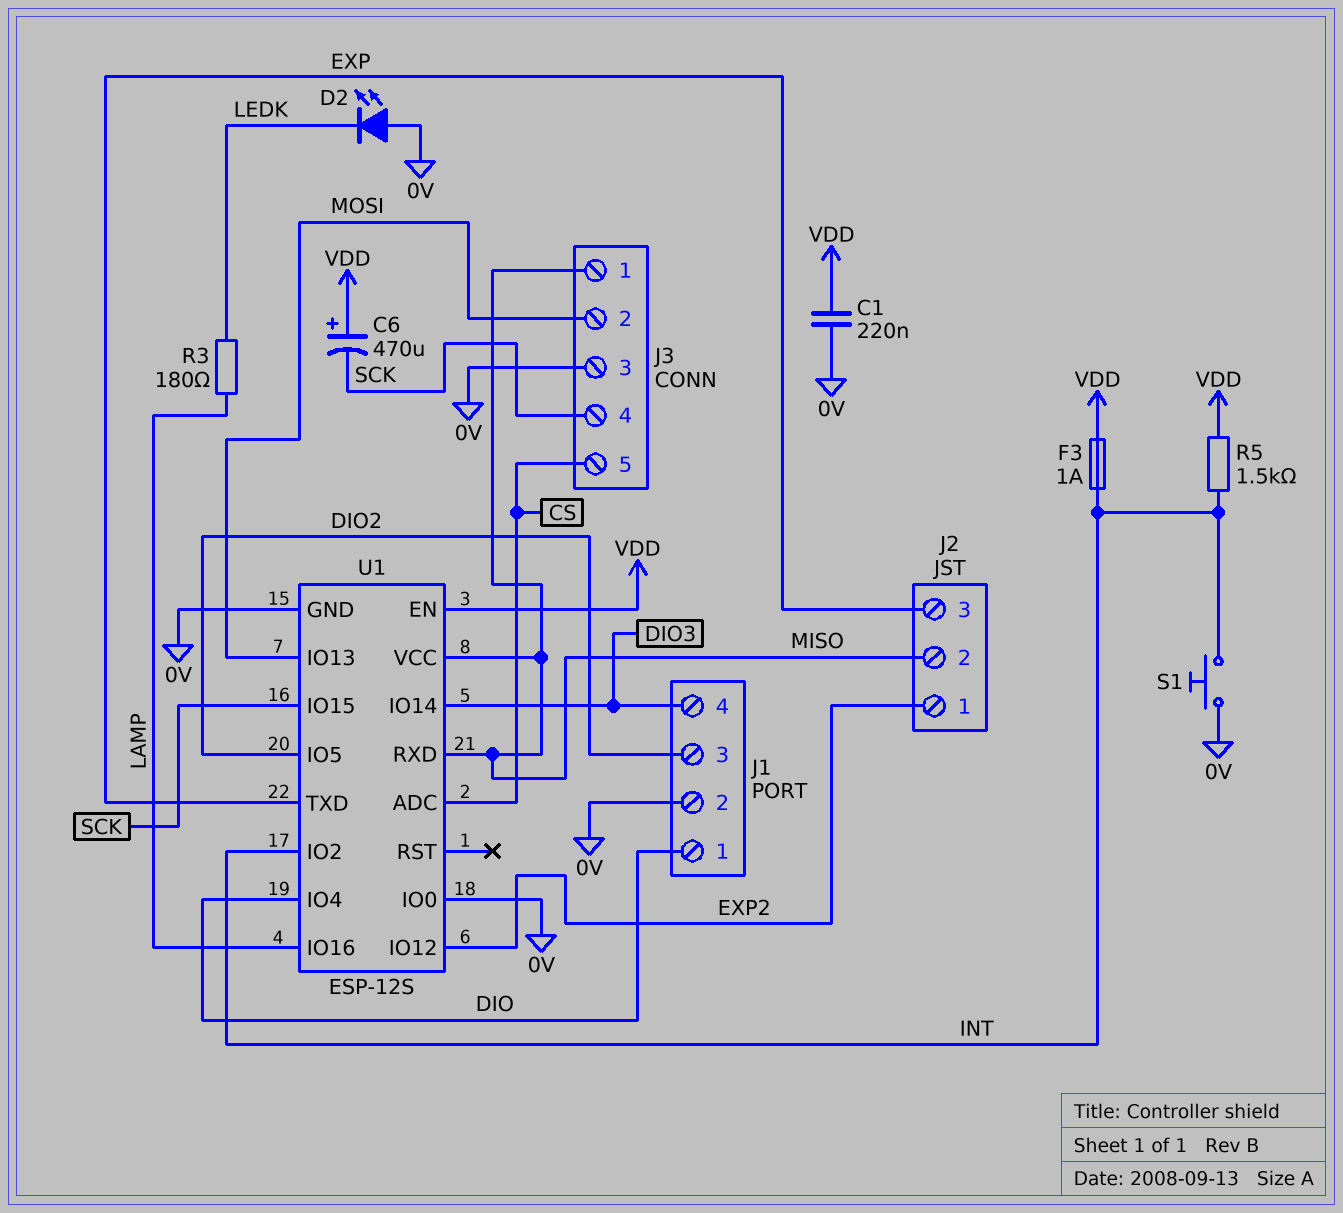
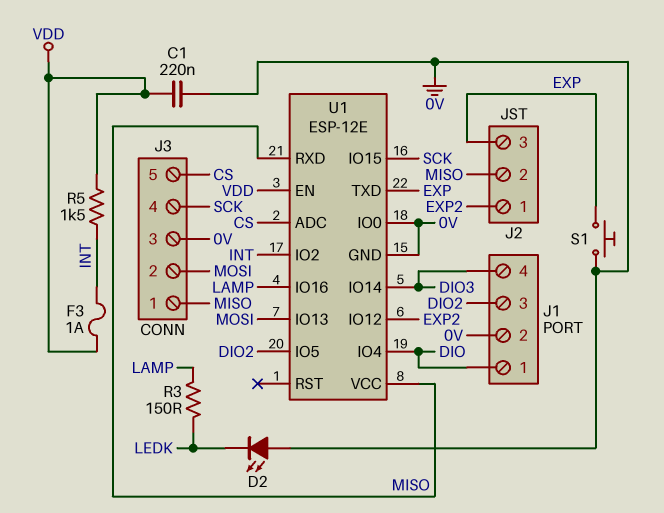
C6: 470uF (plus VDD, minus SCK) -> none
R3: 180 (LAMP, LEDK) -> 150 (LAMP, LEDK)
S1: button (0V, INT) -> button (0V, EXP)
U1: ESP-12S -> ESP-12E

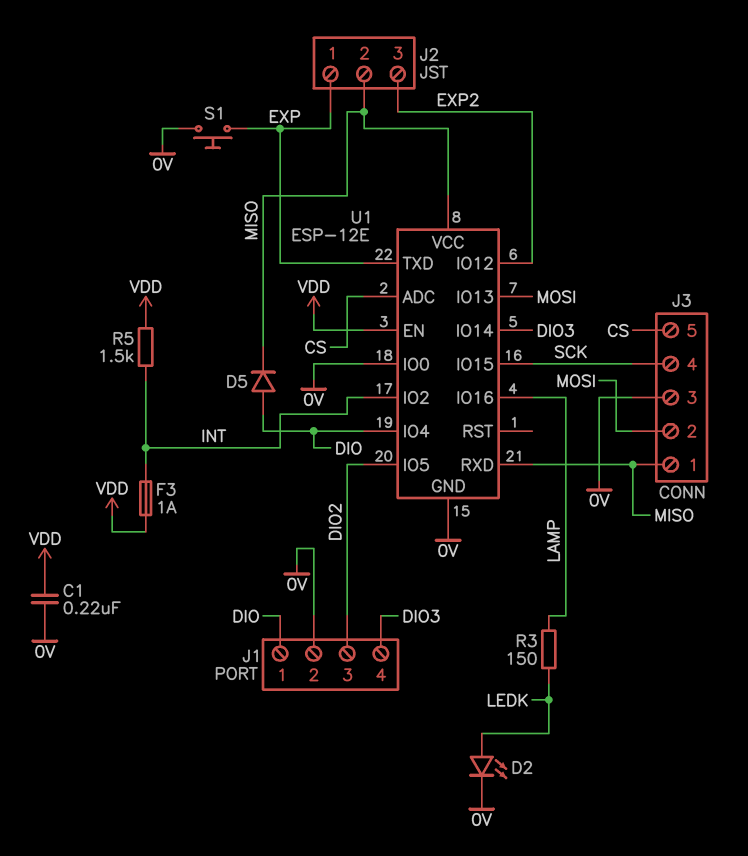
D2: LED (A 0V, K LEDK) -> LED (A LEDK, K 0V)
D5: none -> diode (A DIO, K MISO)
J2 pin 1: EXP2 -> EXP
J2 pin 3: EXP -> EXP2

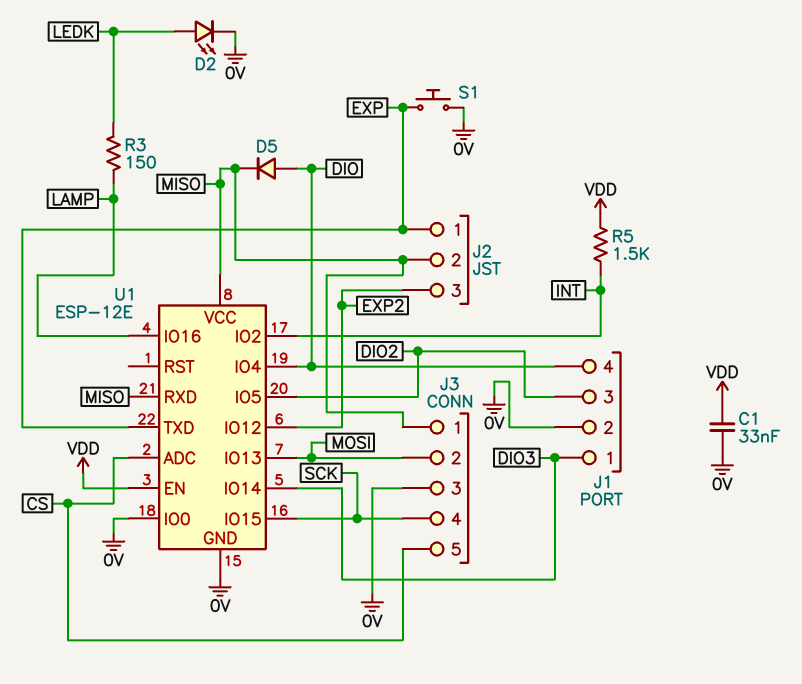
C1: 220nF (0V, VDD) -> 33nF (0V, VDD)
F3: 1A (INT, VDD) -> none
J1 pin 1: DIO -> DIO3
J1 pin 4: DIO3 -> DIO

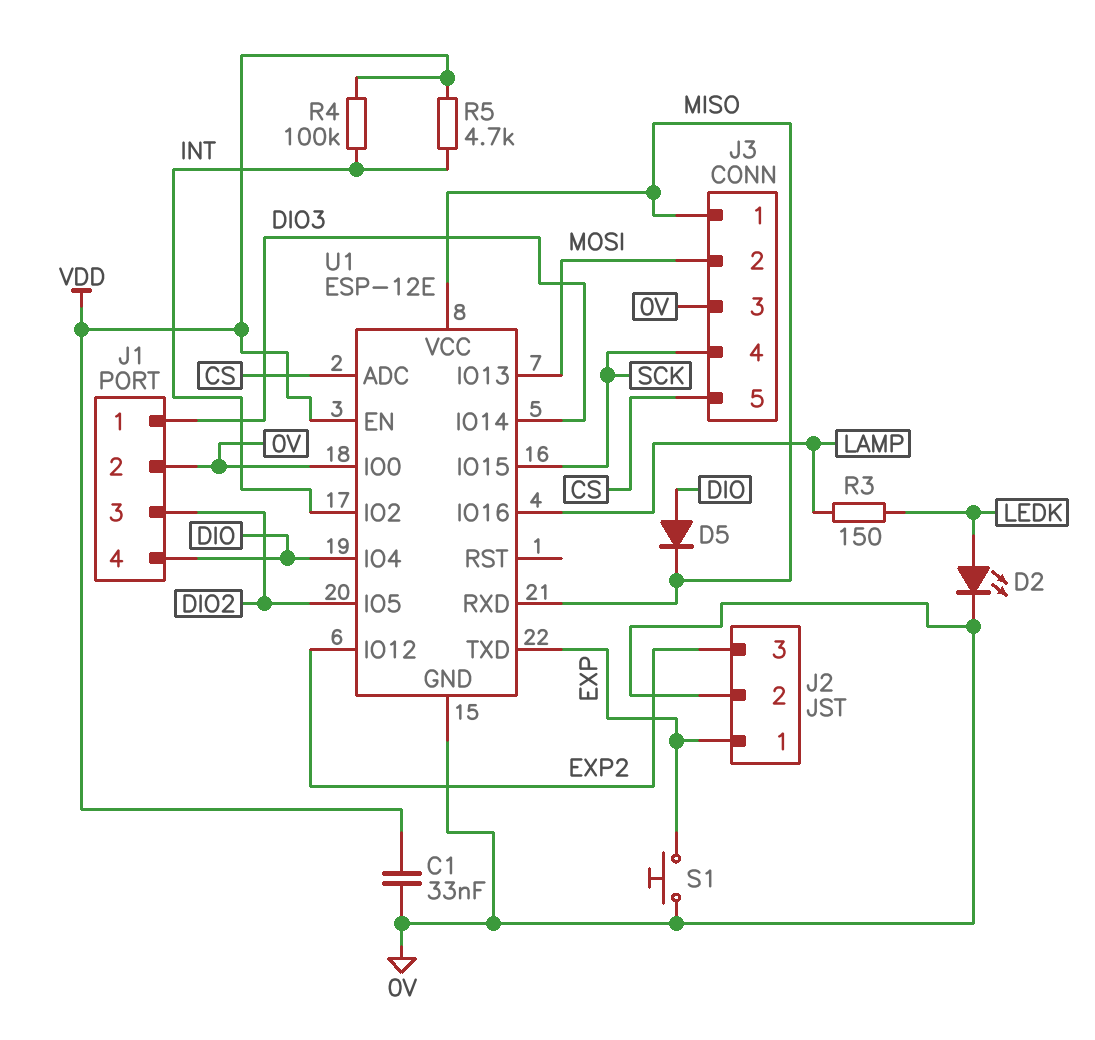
J2 pin 2: MISO -> 0V
R4: none -> 100k (INT, VDD)
R5: 1.5k (INT, VDD) -> 4.7k (INT, VDD)

